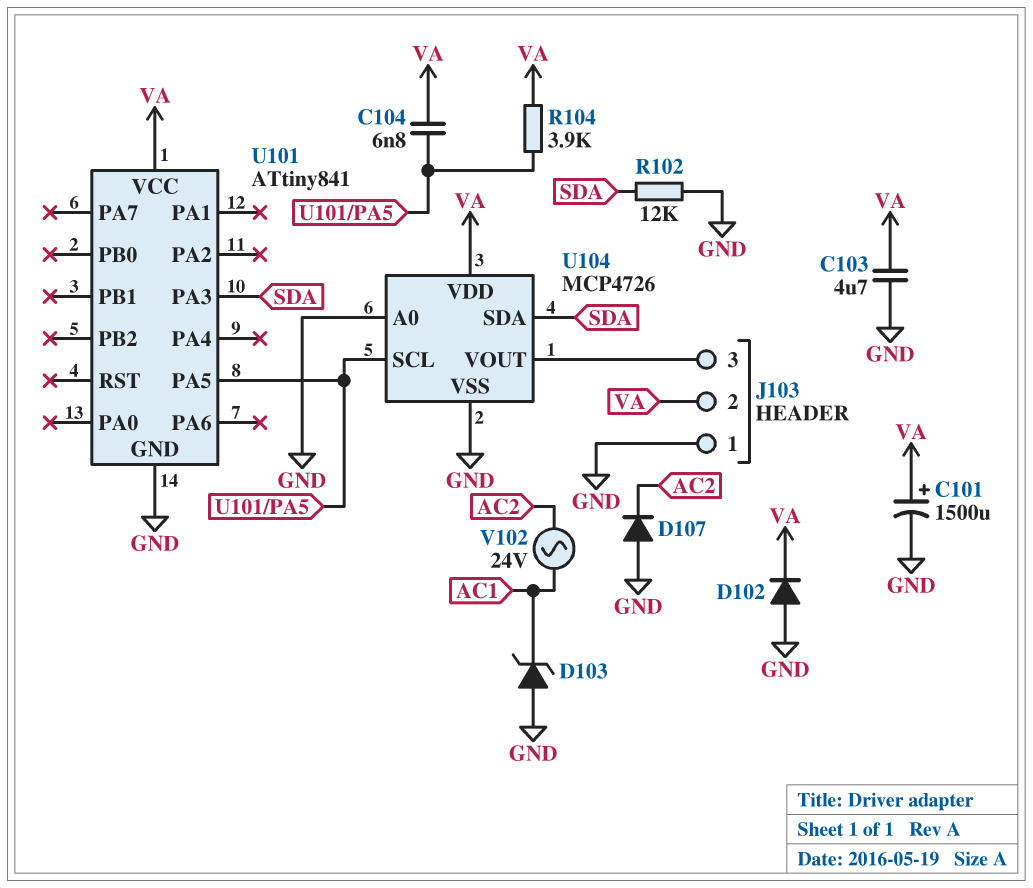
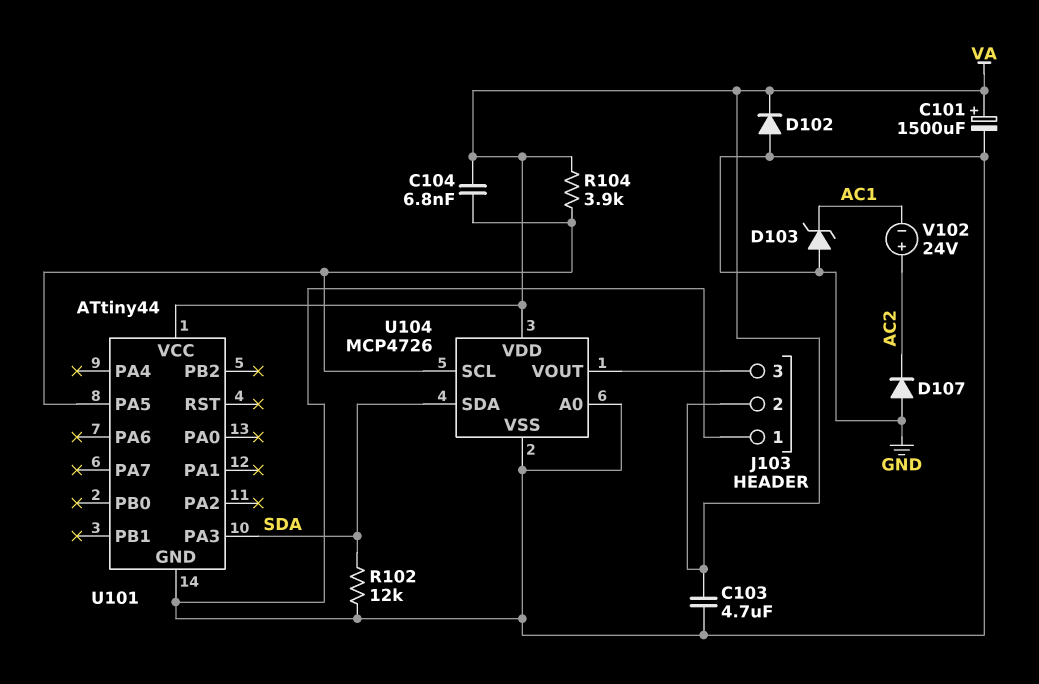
U101: ATtiny841 -> ATtiny44
V102: AC 24V (AC1, AC2) -> 24V (plus AC2, minus AC1)

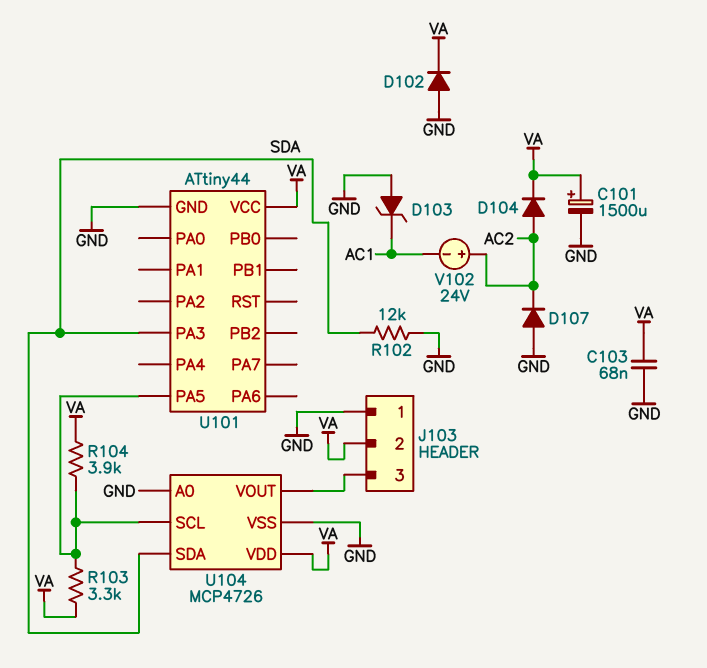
C103: 4.7uF (GND, VA) -> 68nF (GND, VA)
C104: 6.8nF (U101/PA5, VA) -> none
D104: none -> diode (A AC2, K VA)
R103: none -> 3.3k (U101/PA5, VA)

